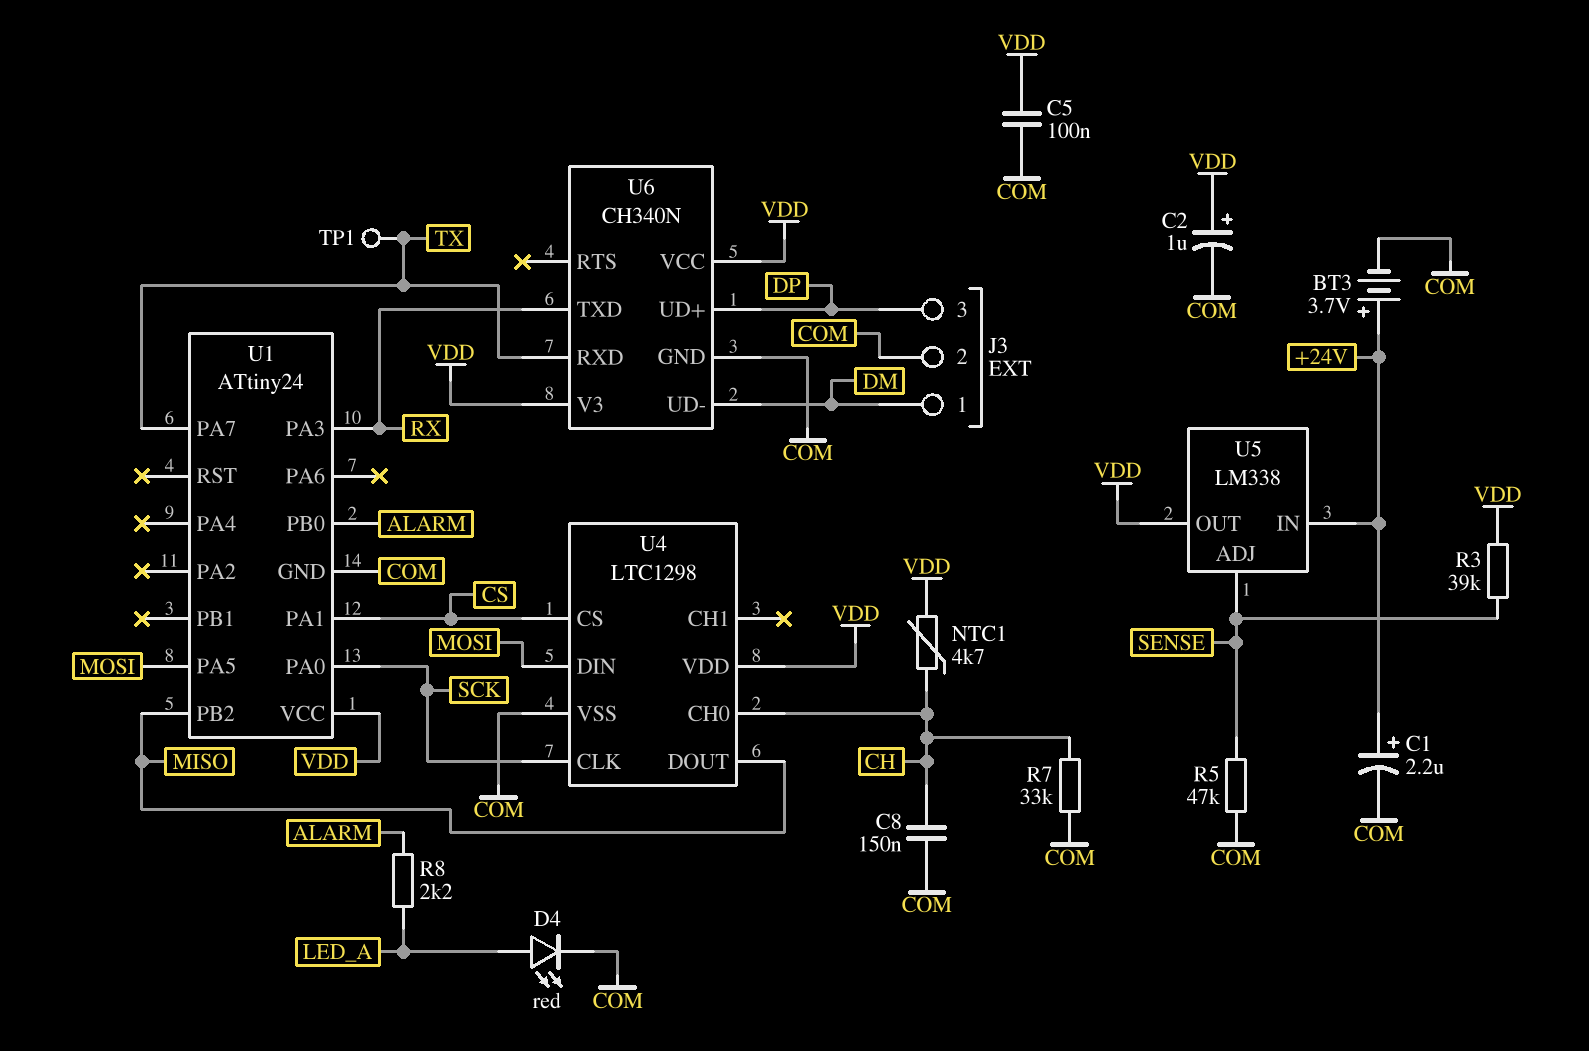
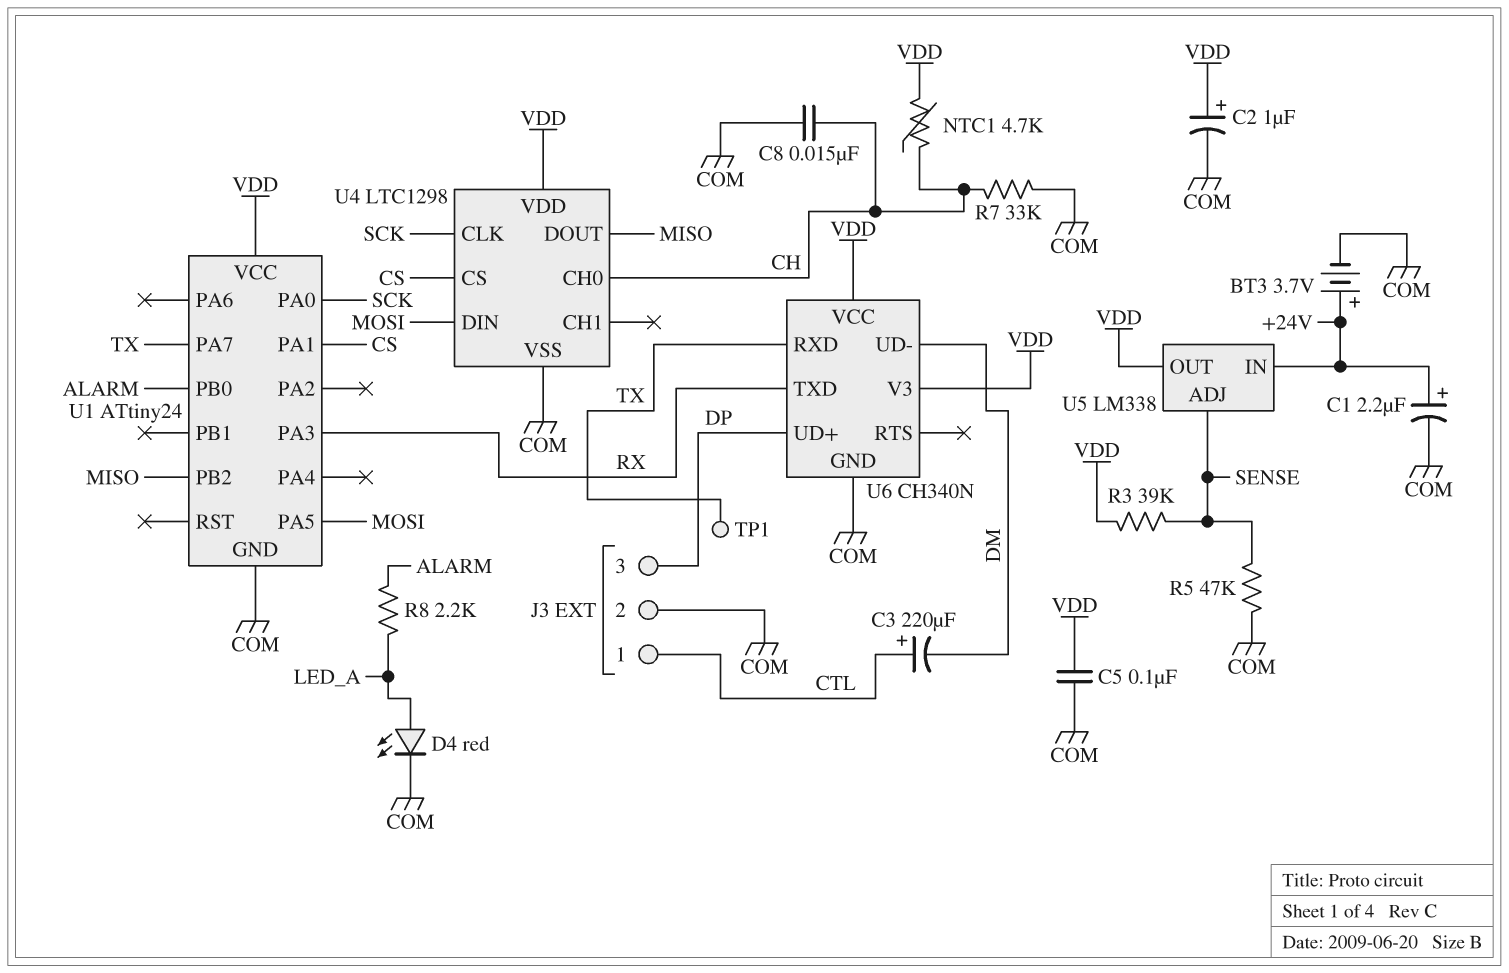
C3: none -> 220uF (plus CTL, minus DM)
C8: 150nF (CH, COM) -> 15nF (CH, COM)
J3 pin 1: DM -> CTL

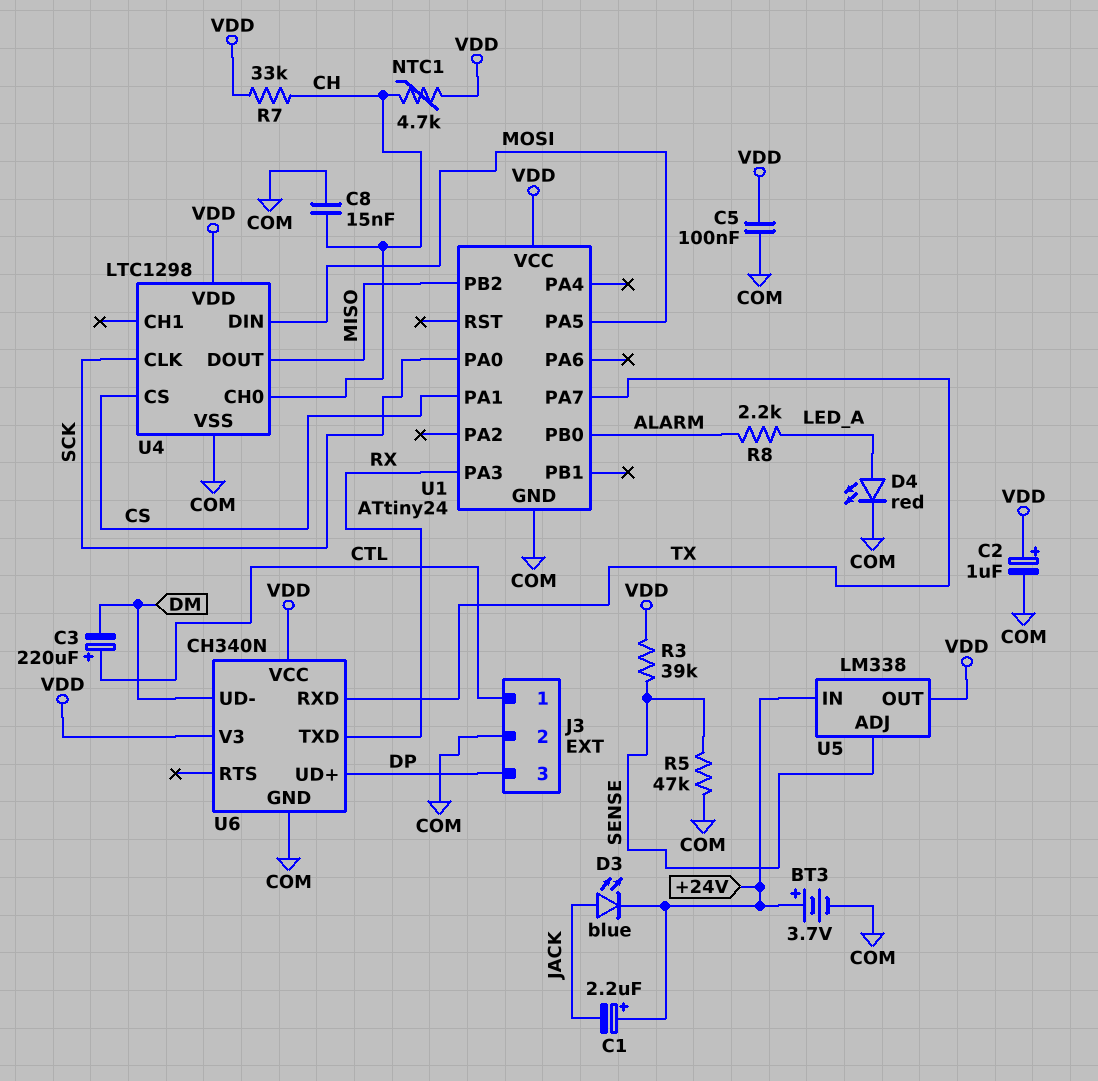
C1: 2.2uF (plus +24V, minus COM) -> 2.2uF (plus +24V, minus JACK)
D3: none -> LED blue (A JACK, K +24V)
R7: 33k (CH, COM) -> 33k (CH, VDD)
TP1: test point (TX) -> none

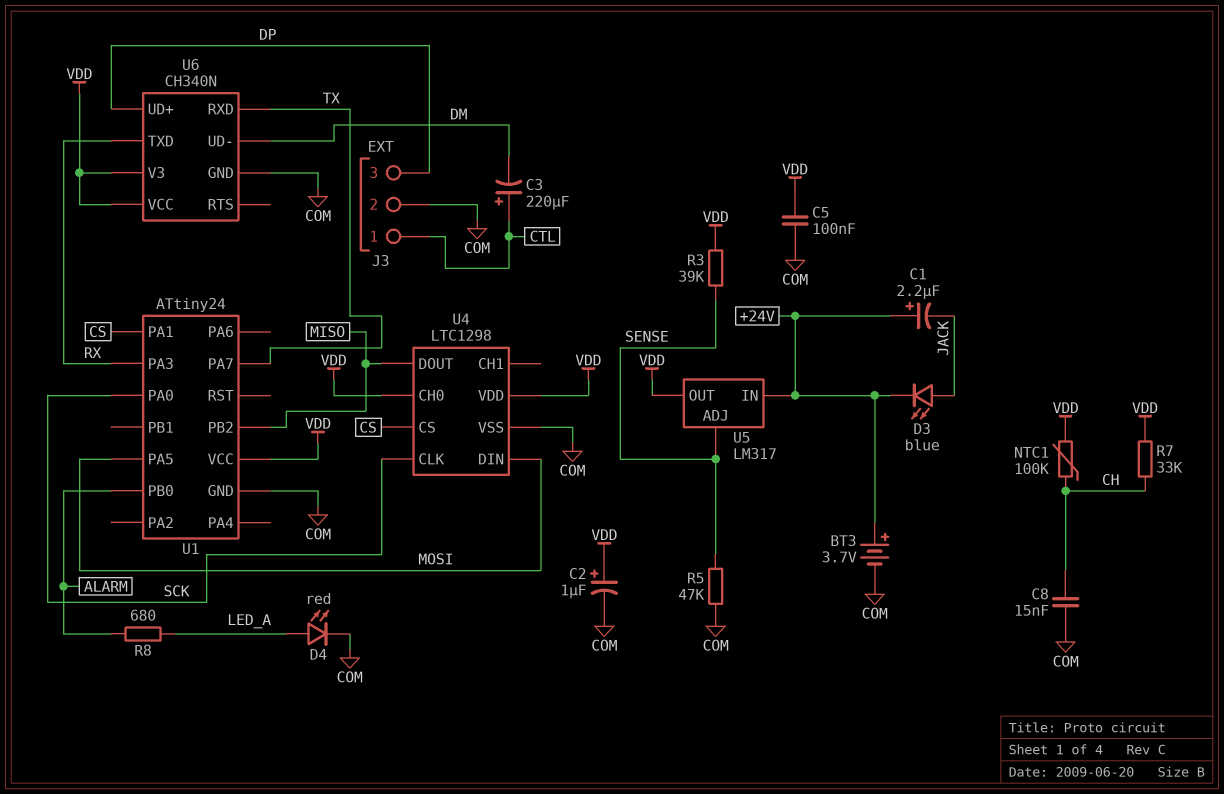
NTC1: 4.7k (CH, VDD) -> 100k (CH, VDD)
R8: 2.2k (ALARM, LED_A) -> 680 (ALARM, LED_A)
U4 pin CH0: CH -> VDD
U5: LM338 -> LM317

